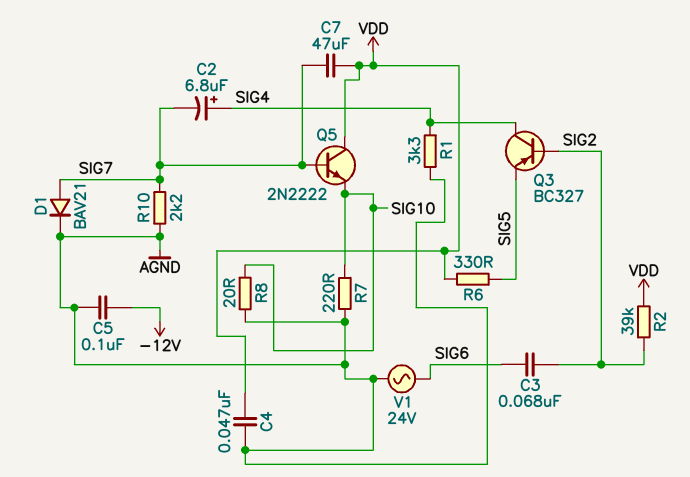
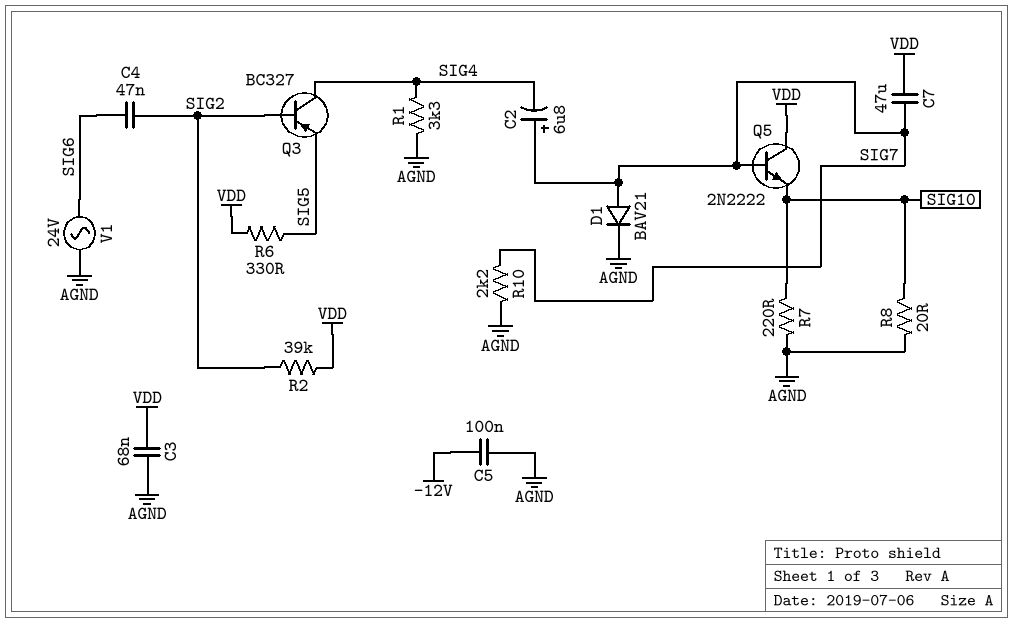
C2: 6.8uF (plus SIG4, minus SIG7) -> 6.8uF (plus SIG7, minus SIG4)
C3: 68nF (SIG2, SIG6) -> 68nF (AGND, VDD)
C4: 47nF (AGND, VDD) -> 47nF (SIG2, SIG6)

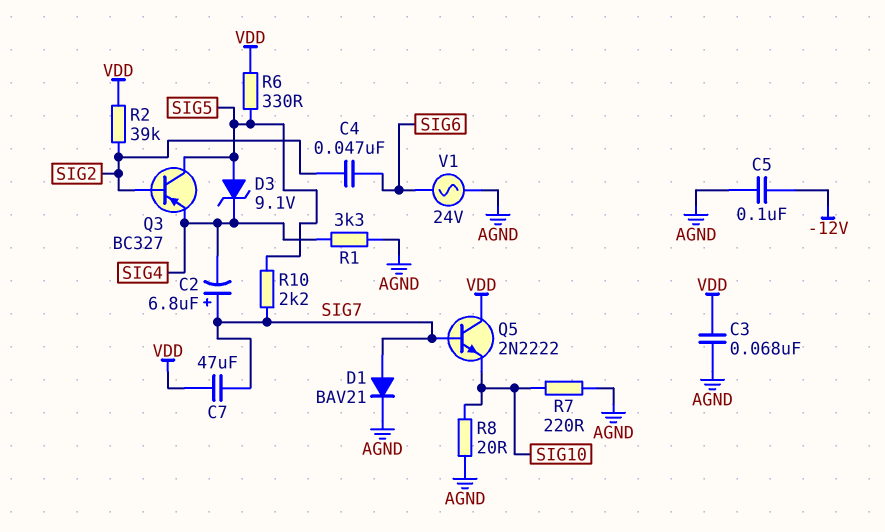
D3: none -> zener 9.1V (A SIG5, K SIG4)
Q3: PNP BC327 (B SIG2, C SIG4, E SIG5) -> PNP BC327 (B SIG2, C SIG5, E SIG4)
R10: 2.2k (AGND, SIG7) -> 2.2k (SIG5, SIG7)

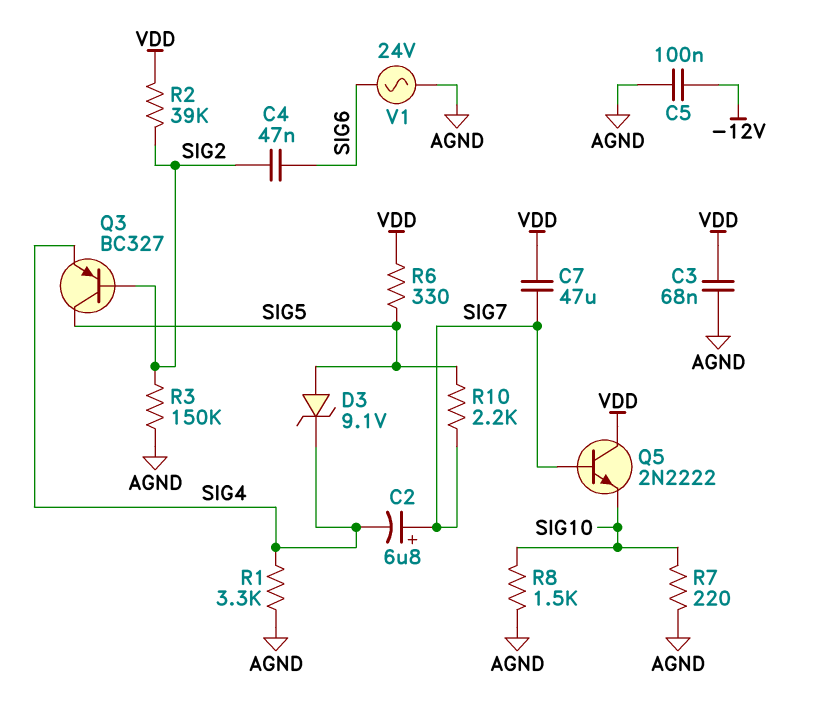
D1: diode BAV21 (A SIG7, K AGND) -> none
R3: none -> 150k (AGND, SIG2)
R8: 20 (AGND, SIG10) -> 1.5k (AGND, SIG10)

